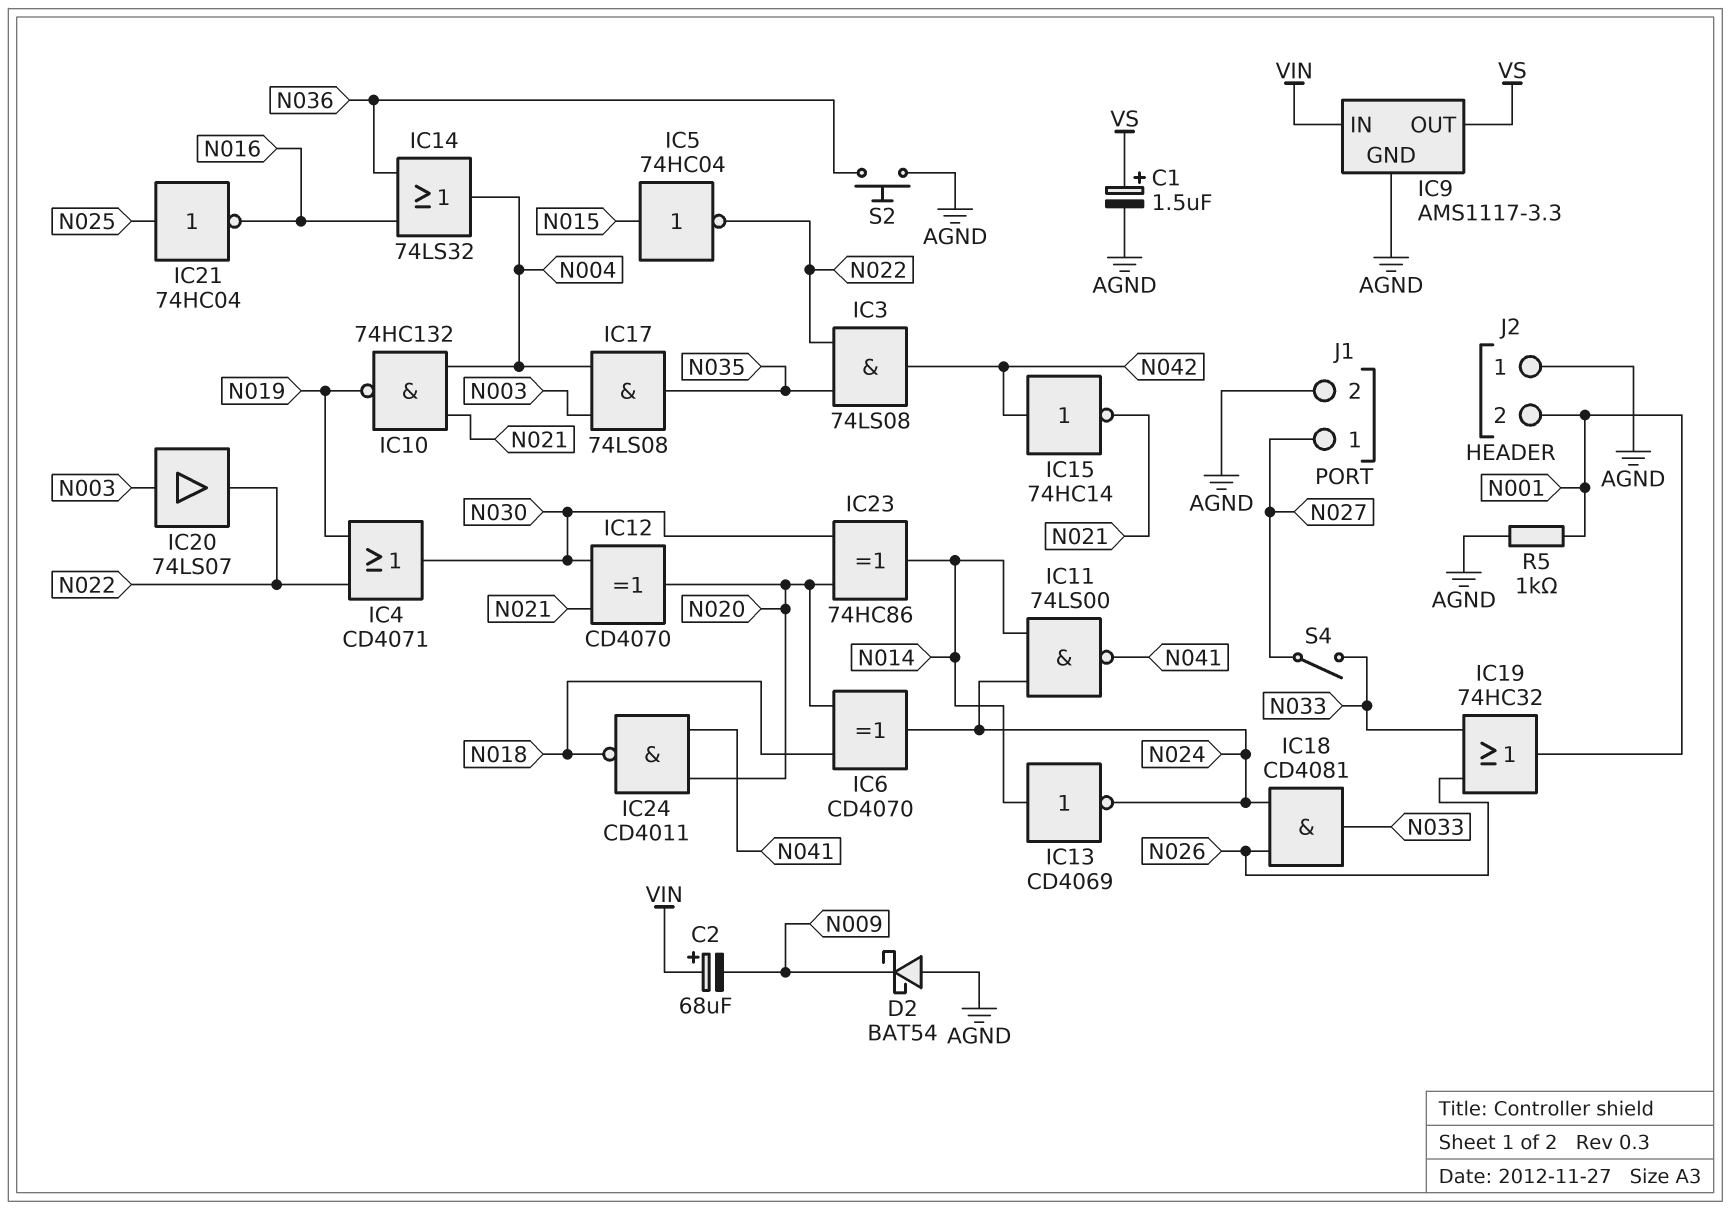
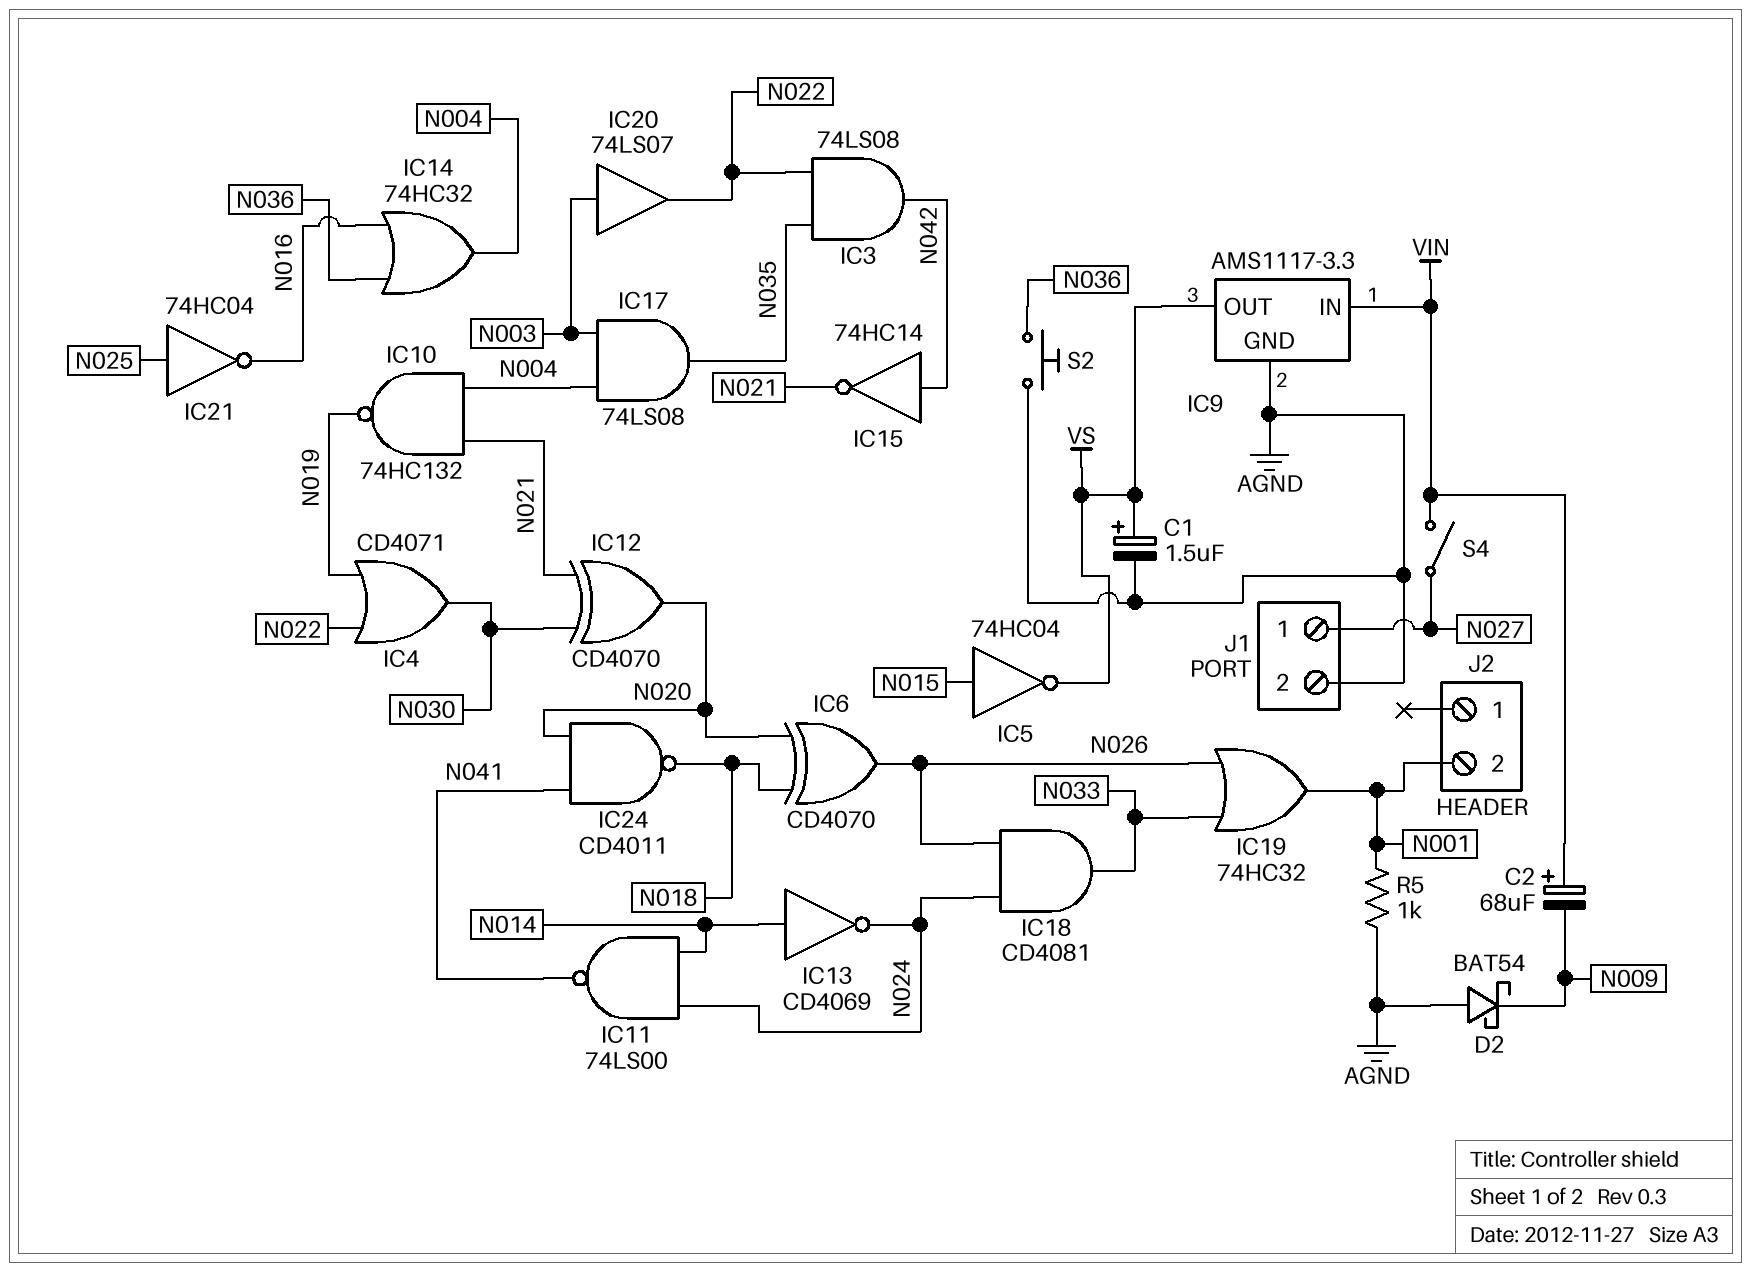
IC5: NOT 74HC04 (in N015, out N022) -> NOT 74HC04 (in N015, out VS)
IC6: XOR CD4070 (in N018, in N020, out N024) -> XOR CD4070 (in N018, in N020, out N026)
IC14: OR 74LS32 (in N016, in N036, out N004) -> OR 74HC32 (in N016, in N036, out N004)
IC23: XOR 74HC86 (in N020, in N030, out N014) -> none
J2 pin 1: AGND -> none
S4: switch (N027, N033) -> switch (N027, VIN)

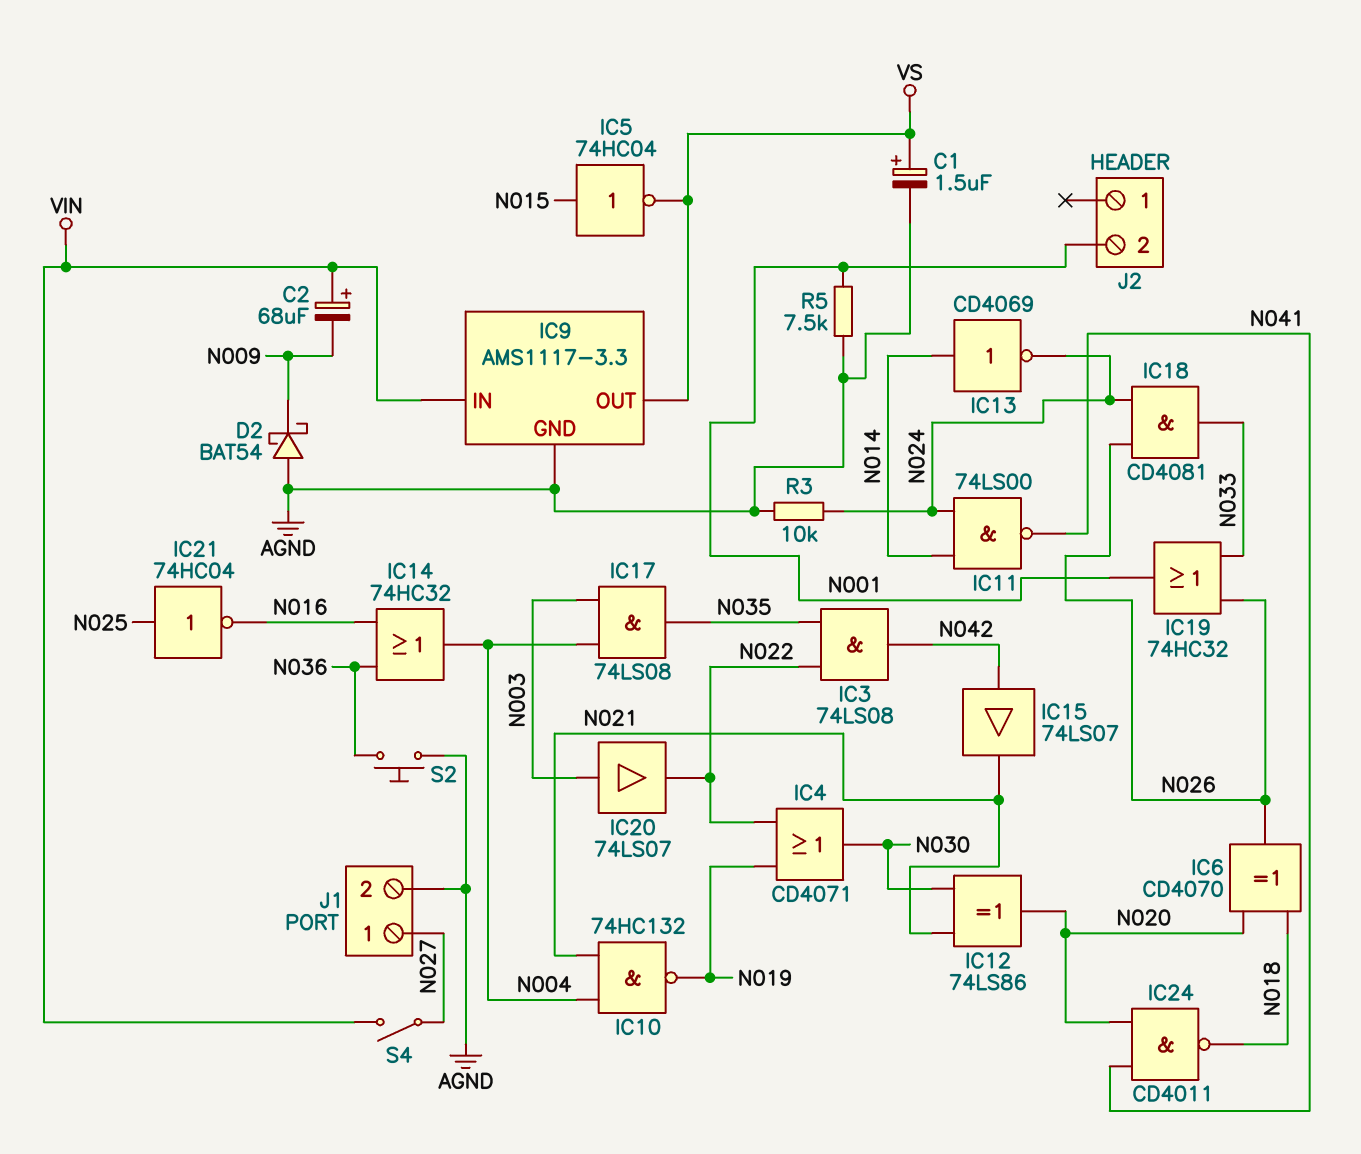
IC12: XOR CD4070 (in N021, in N030, out N020) -> XOR 74LS86 (in N021, in N030, out N020)
IC15: NOT 74HC14 (in N042, out N021) -> buffer 74LS07 (in N042, out N021)
R3: none -> 10k (AGND, N024)
R5: 1k (AGND, N001) -> 7.5k (AGND, N001)

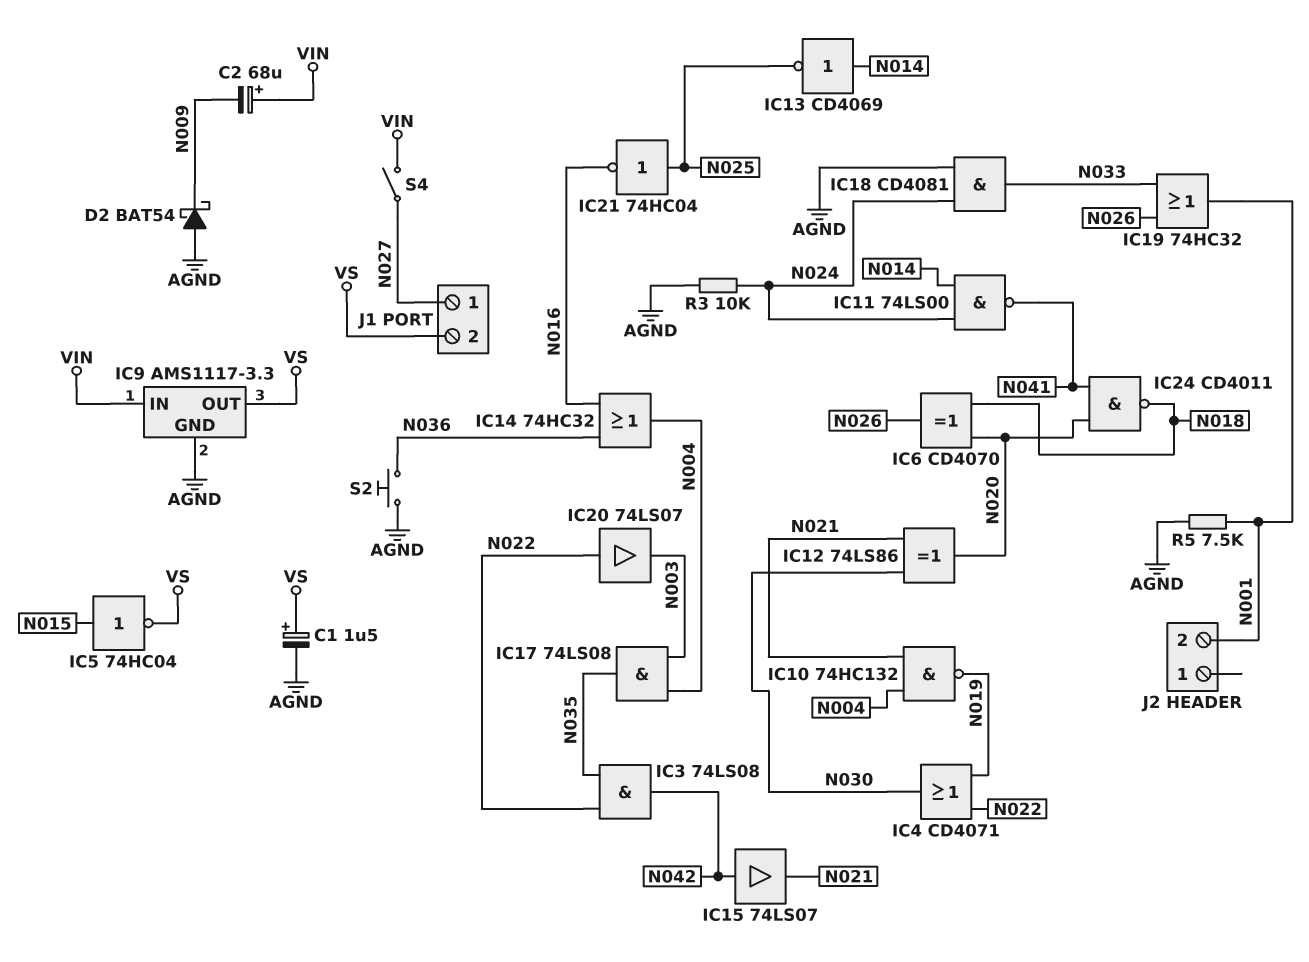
IC13: NOT CD4069 (in N014, out N024) -> NOT CD4069 (in N014, out N025)
IC18: AND CD4081 (in N024, in N026, out N033) -> AND CD4081 (in AGND, in N024, out N033)
IC20: buffer 74LS07 (in N003, out N022) -> buffer 74LS07 (in N022, out N003)
J1 pin 2: AGND -> VS

